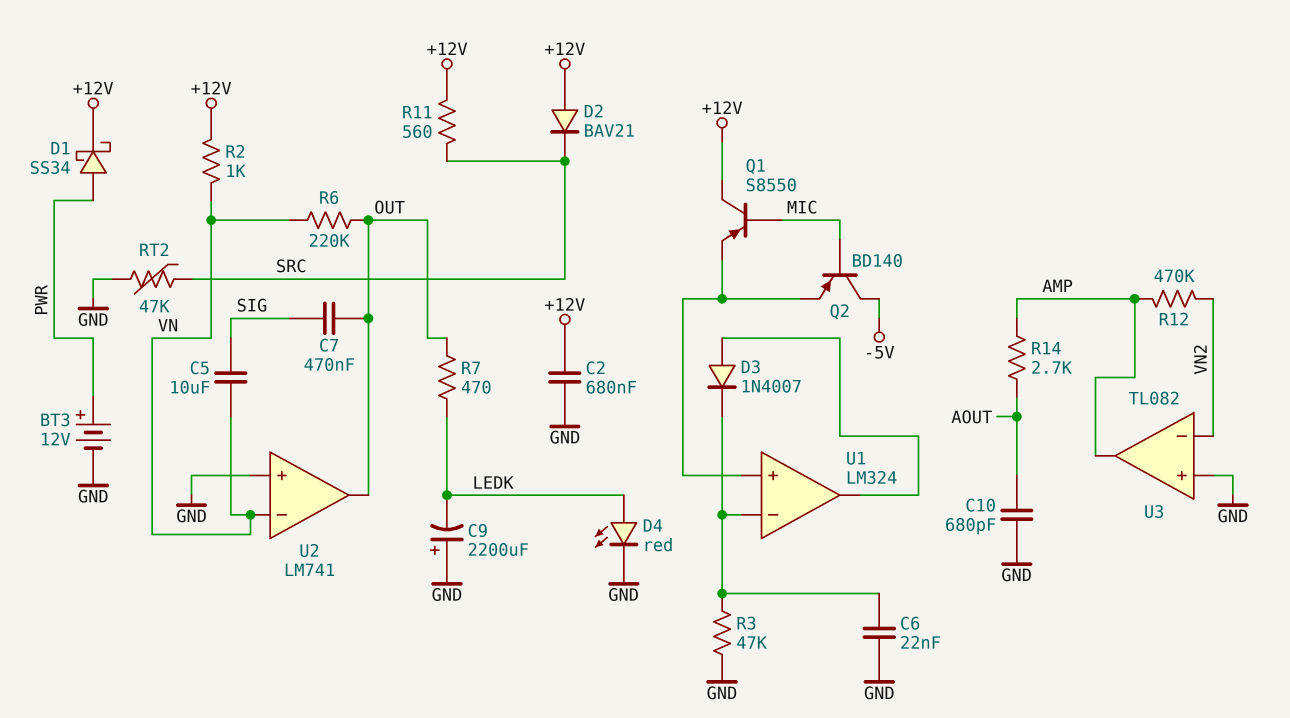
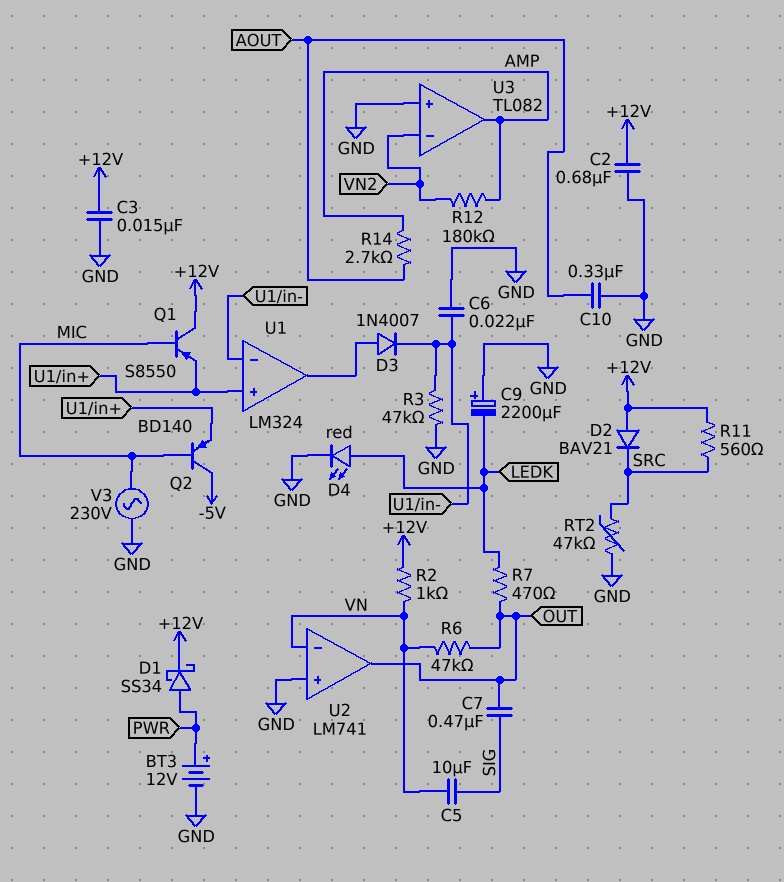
C3: none -> 15nF (+12V, GND)
C10: 680pF (AOUT, GND) -> 330nF (AOUT, GND)
R6: 220k (OUT, VN) -> 47k (OUT, VN)
R12: 470k (AMP, VN2) -> 180k (AMP, VN2)
V3: none -> AC 230V (GND, MIC)

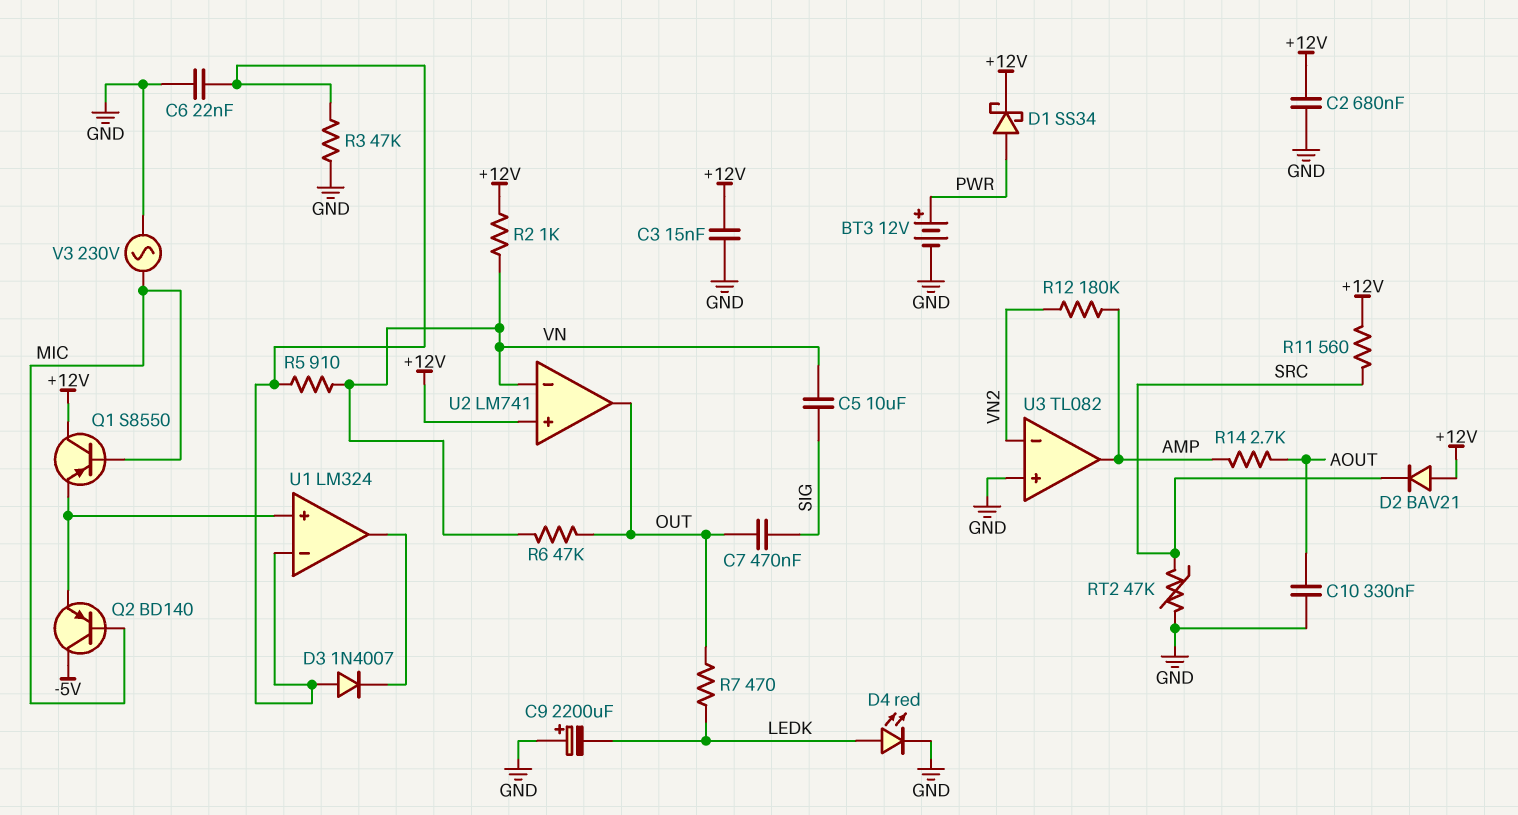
D3: diode 1N4007 (A U1/out, K U1/in-) -> diode 1N4007 (A U1/in-, K U1/out)
R5: none -> 910 (U1/in-, VN)
U2 pin in+: GND -> +12V

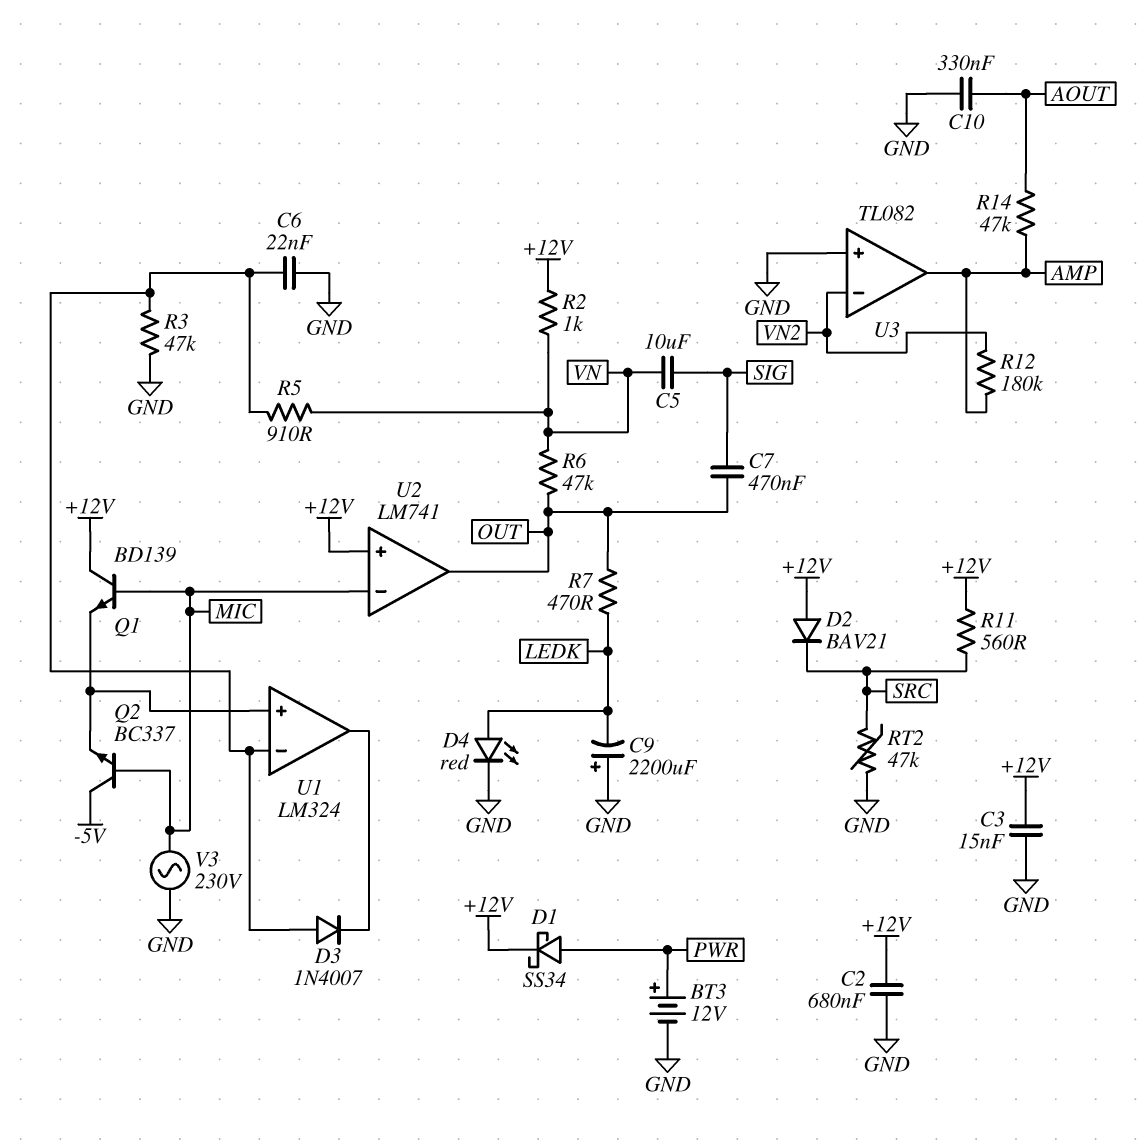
Q1: PNP S8550 (B MIC, C +12V, E U1/in+) -> NPN BD139 (B MIC, C +12V, E U1/in+)
Q2: PNP BD140 (B MIC, C -5V, E U1/in+) -> NPN BC337 (B MIC, C -5V, E U1/in+)
R14: 2.7k (AMP, AOUT) -> 47k (AMP, AOUT)
U2 pin in-: VN -> MIC

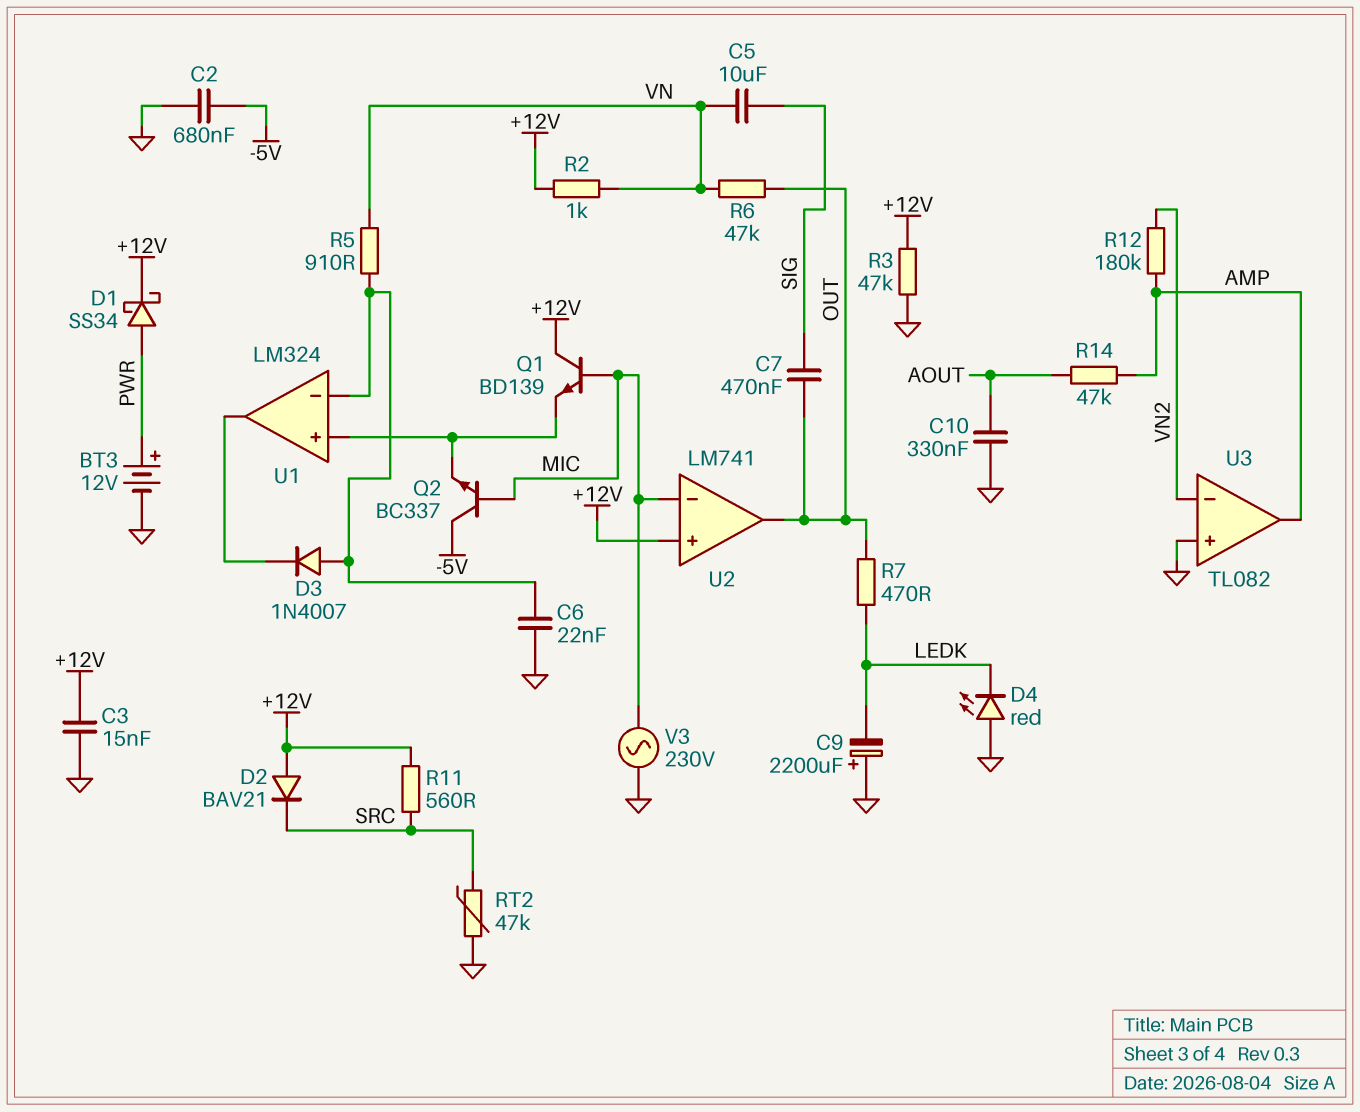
C2: 680nF (+12V, GND) -> 680nF (-5V, GND)
D4: LED red (A LEDK, K GND) -> LED red (A GND, K LEDK)
R3: 47k (GND, U1/in-) -> 47k (+12V, GND)

